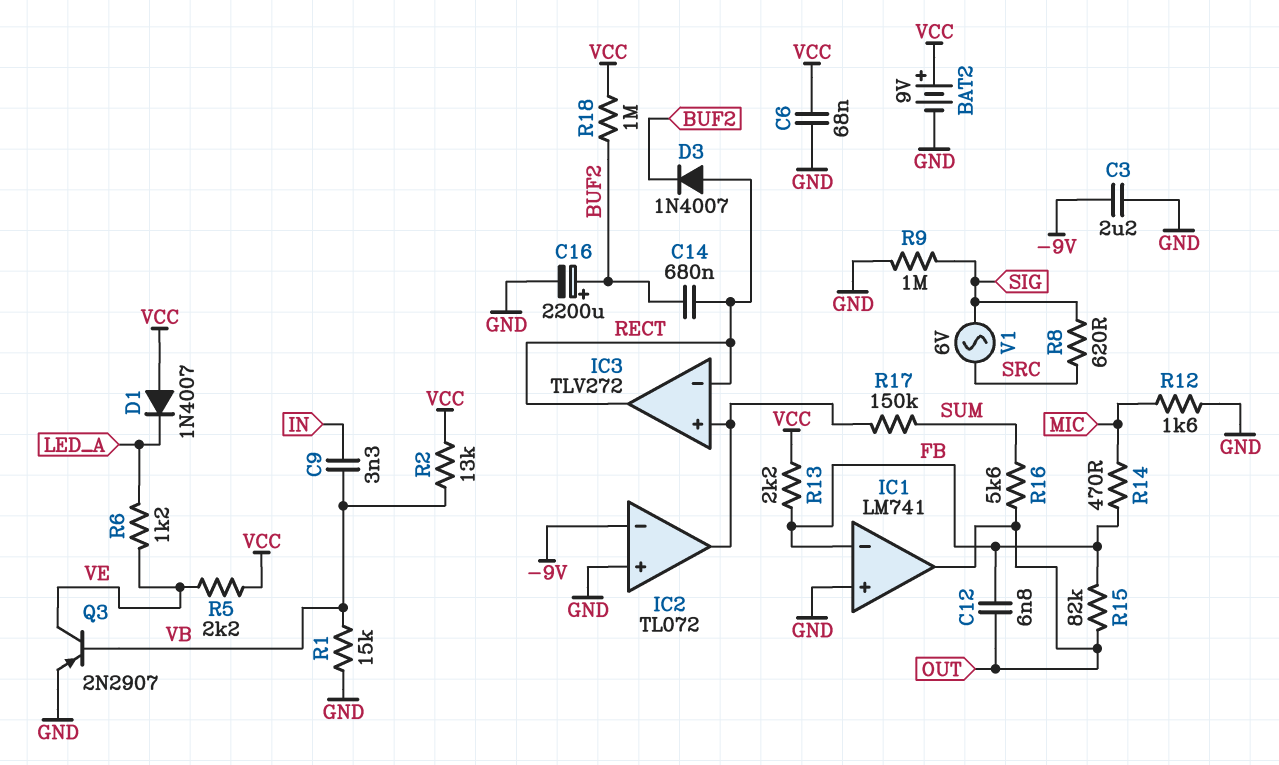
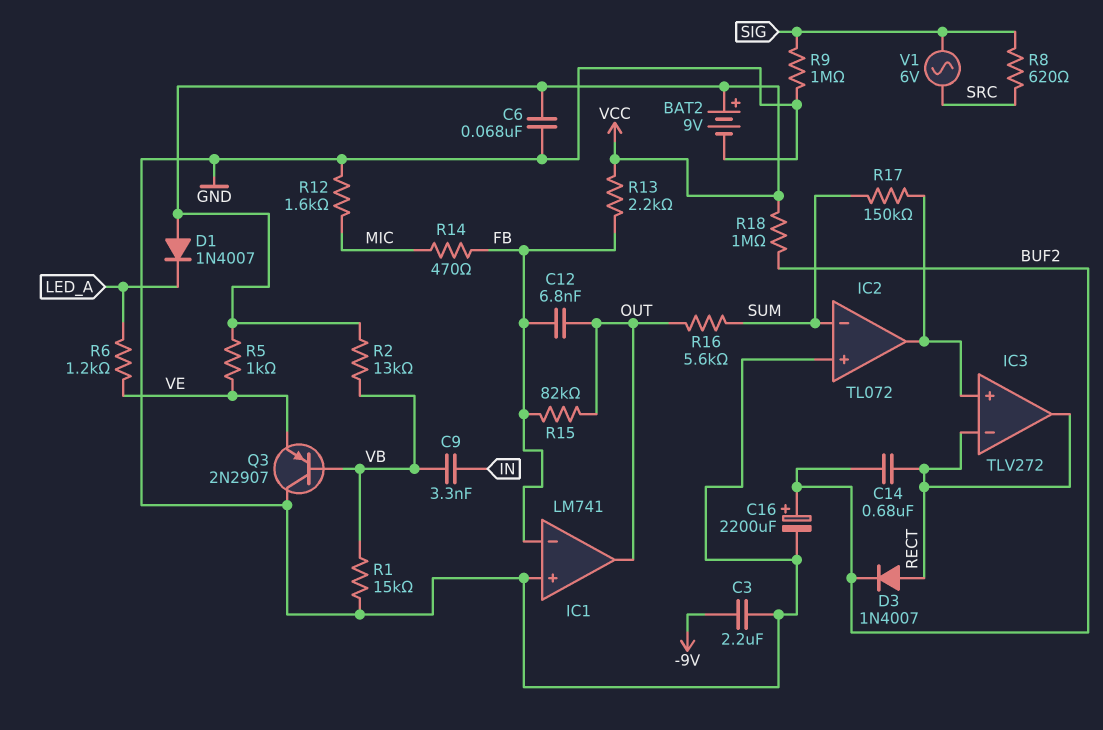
IC2 pin in-: -9V -> SUM
Q3: PNP 2N2907 (B VB, C VE, E GND) -> PNP 2N2907 (B VB, C GND, E VE)
R5: 2.2k (VCC, VE) -> 1k (VCC, VE)

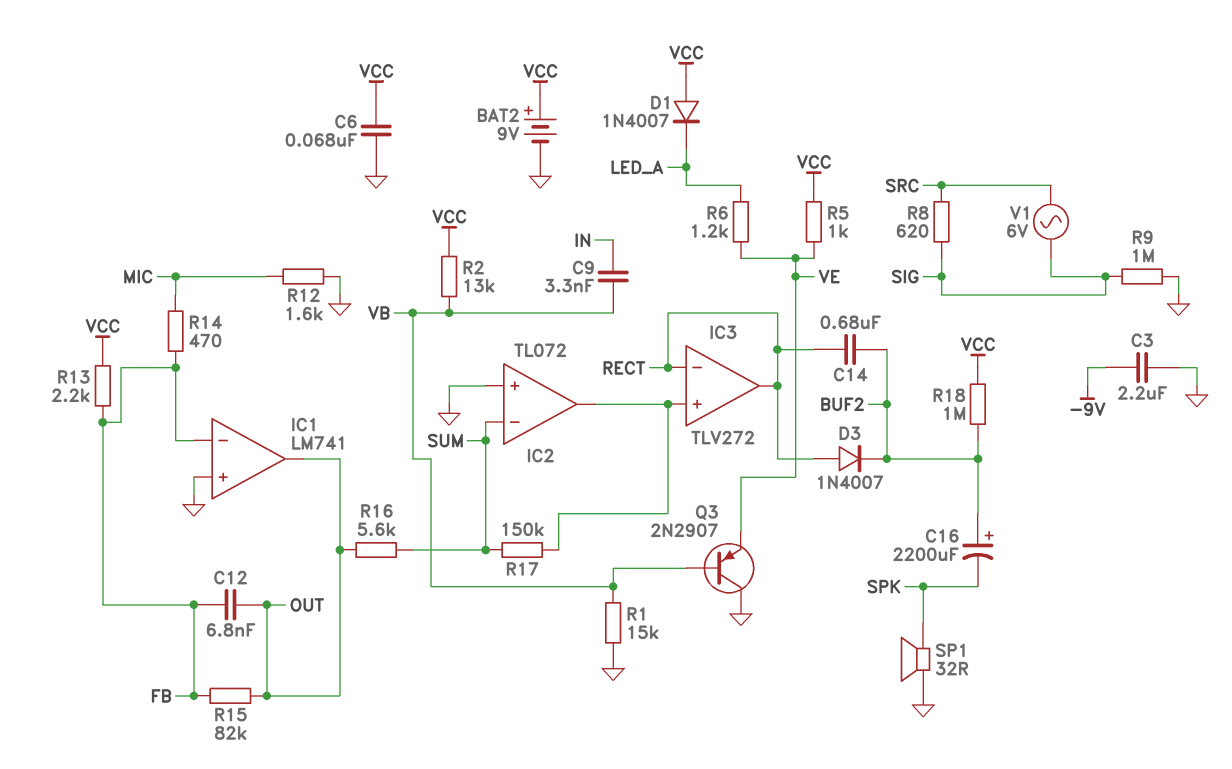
C16: 2200uF (plus BUF2, minus GND) -> 2200uF (plus BUF2, minus SPK)
SP1: none -> speaker 32R (GND, SPK)

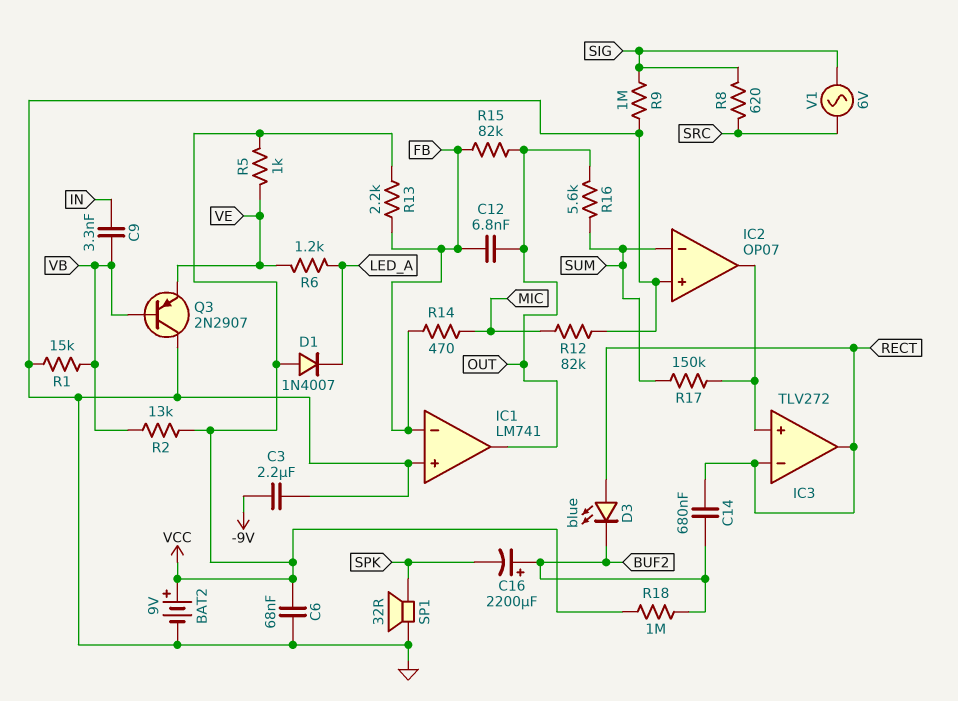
D3: diode 1N4007 (A RECT, K BUF2) -> LED blue (A RECT, K BUF2)
IC2: TL072 -> OP07
R12: 1.6k (GND, MIC) -> 82k (GND, MIC)

